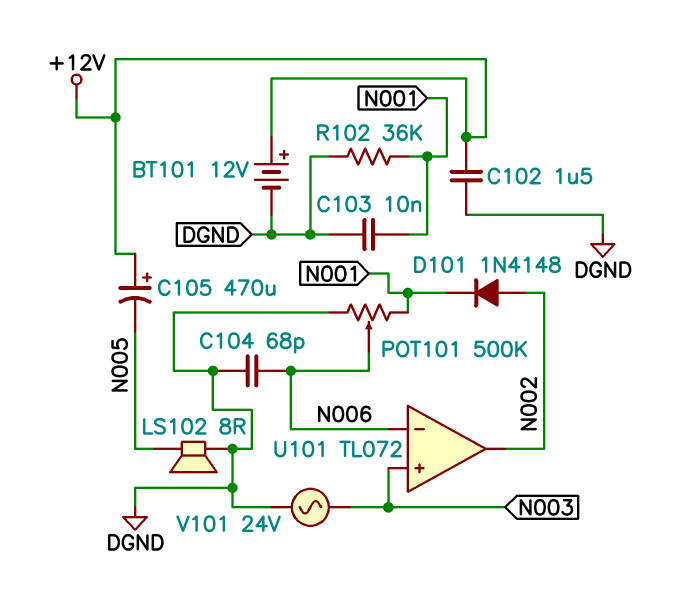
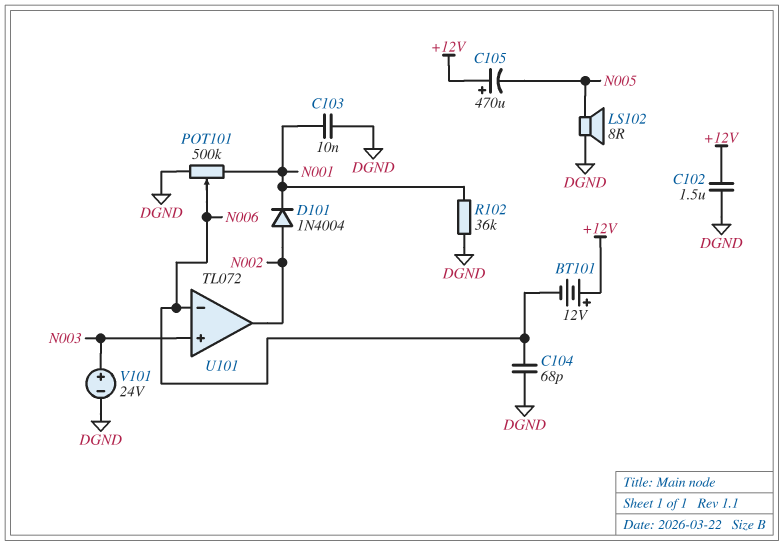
BT101: 12V (plus +12V, minus DGND) -> 12V (plus +12V, minus N006)
D101: diode 1N4148 (A N002, K N001) -> diode 1N4004 (A N002, K N001)
V101: AC 24V (DGND, N003) -> 24V (plus N003, minus DGND)

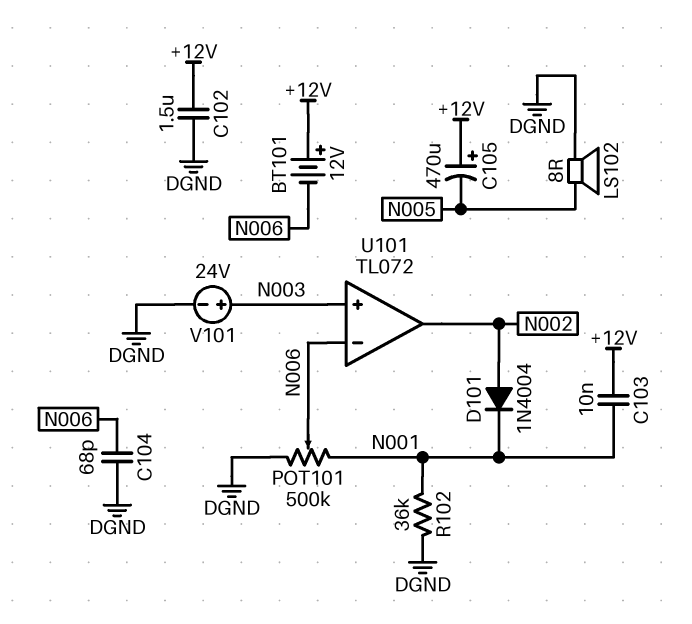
C103: 10nF (DGND, N001) -> 10nF (+12V, N001)

